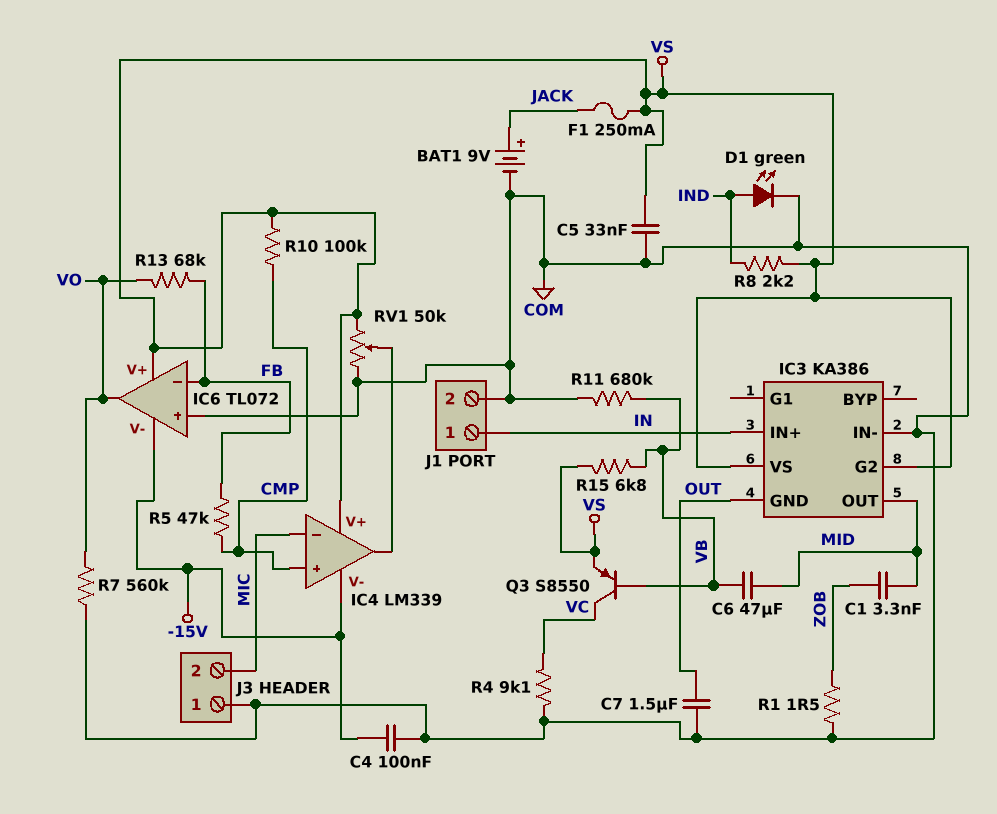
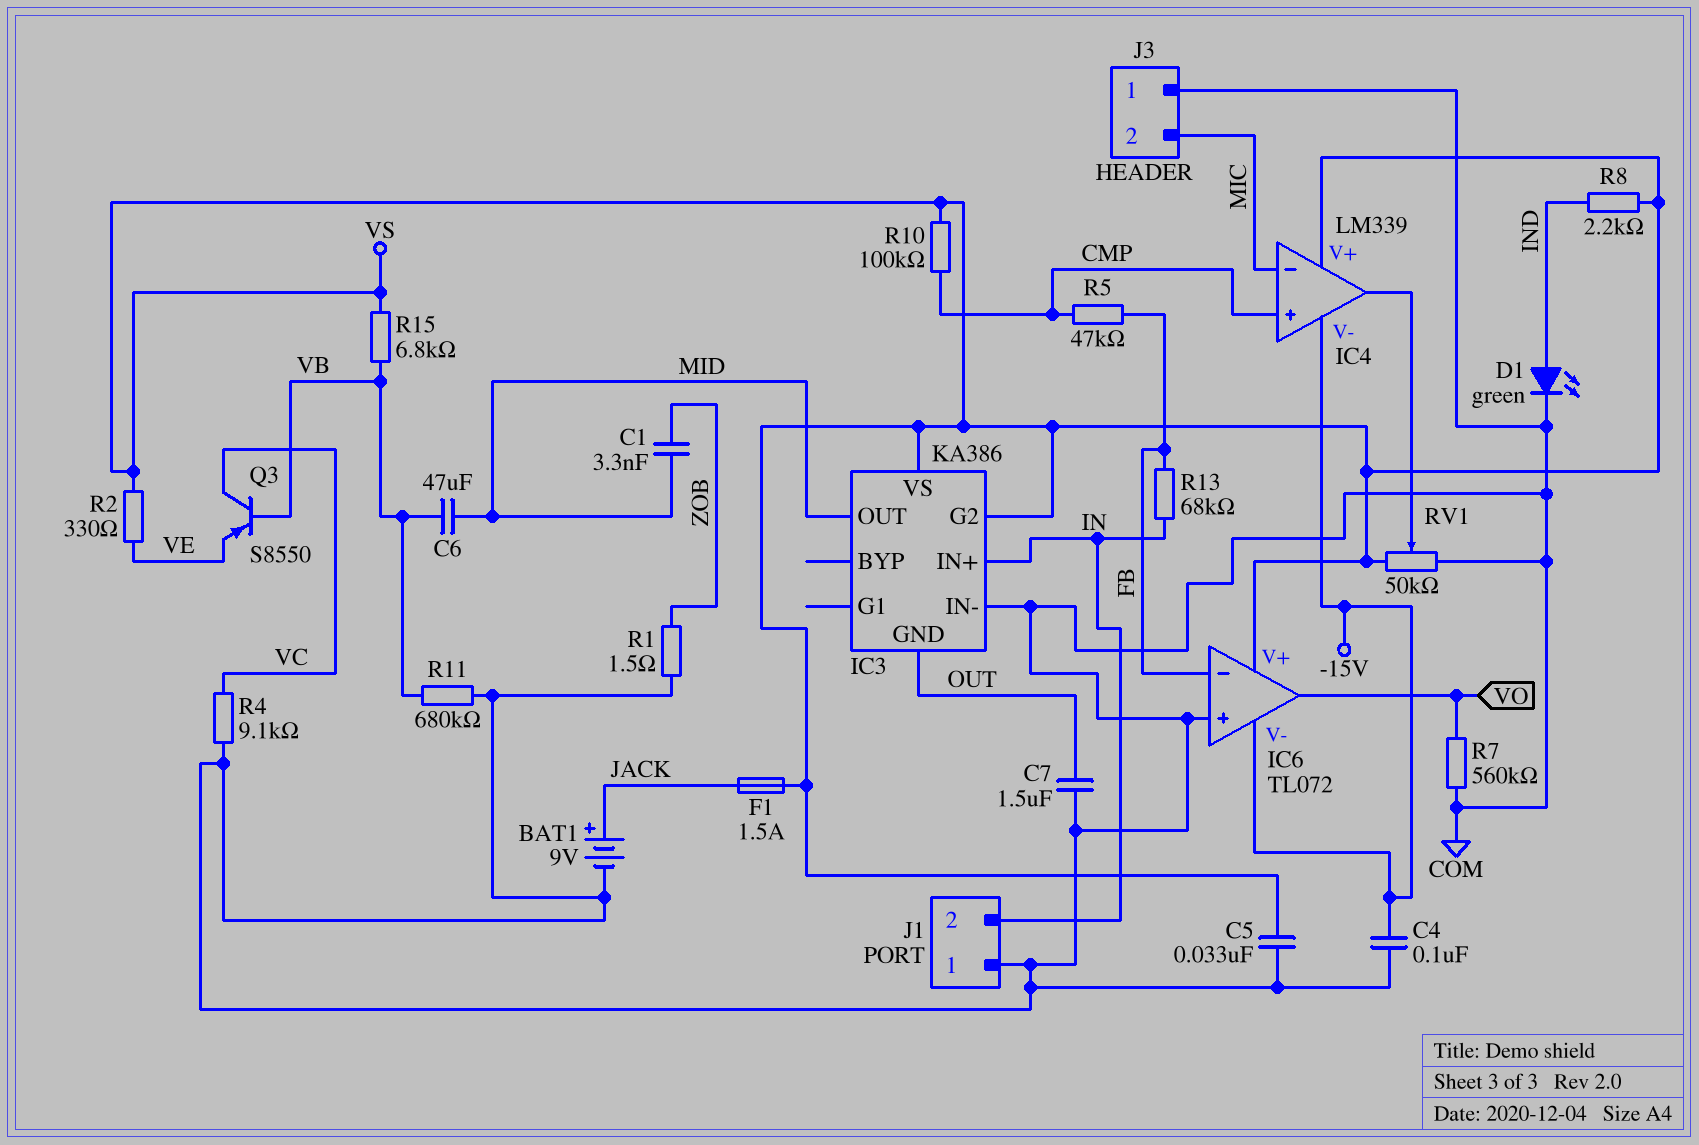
F1: 250mA (JACK, VS) -> 1.5A (JACK, VS)
J1 pin 1: IN -> COM
J1 pin 2: COM -> IN
Q3: PNP S8550 (B VB, C VC, E VS) -> PNP S8550 (B VB, C VC, E VE)
R2: none -> 330 (VE, VS)
R13: 68k (FB, VO) -> 68k (FB, IN)

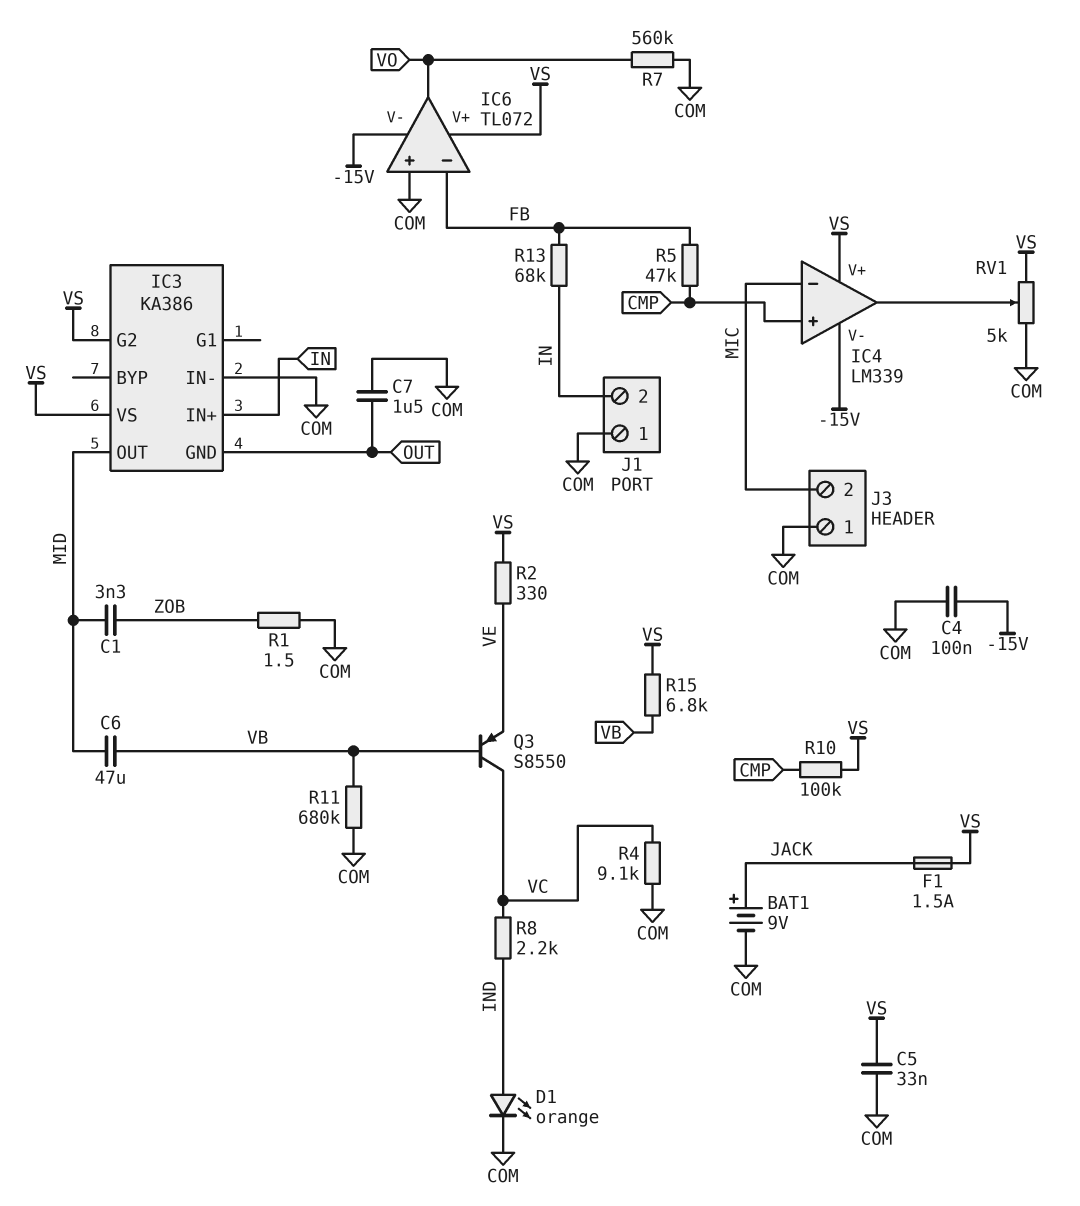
D1: LED green (A IND, K COM) -> LED orange (A IND, K COM)
R8: 2.2k (IND, VS) -> 2.2k (IND, VC)
RV1: 50k (COM, VS, wiper IC4/out) -> 5k (COM, VS, wiper IC4/out)

